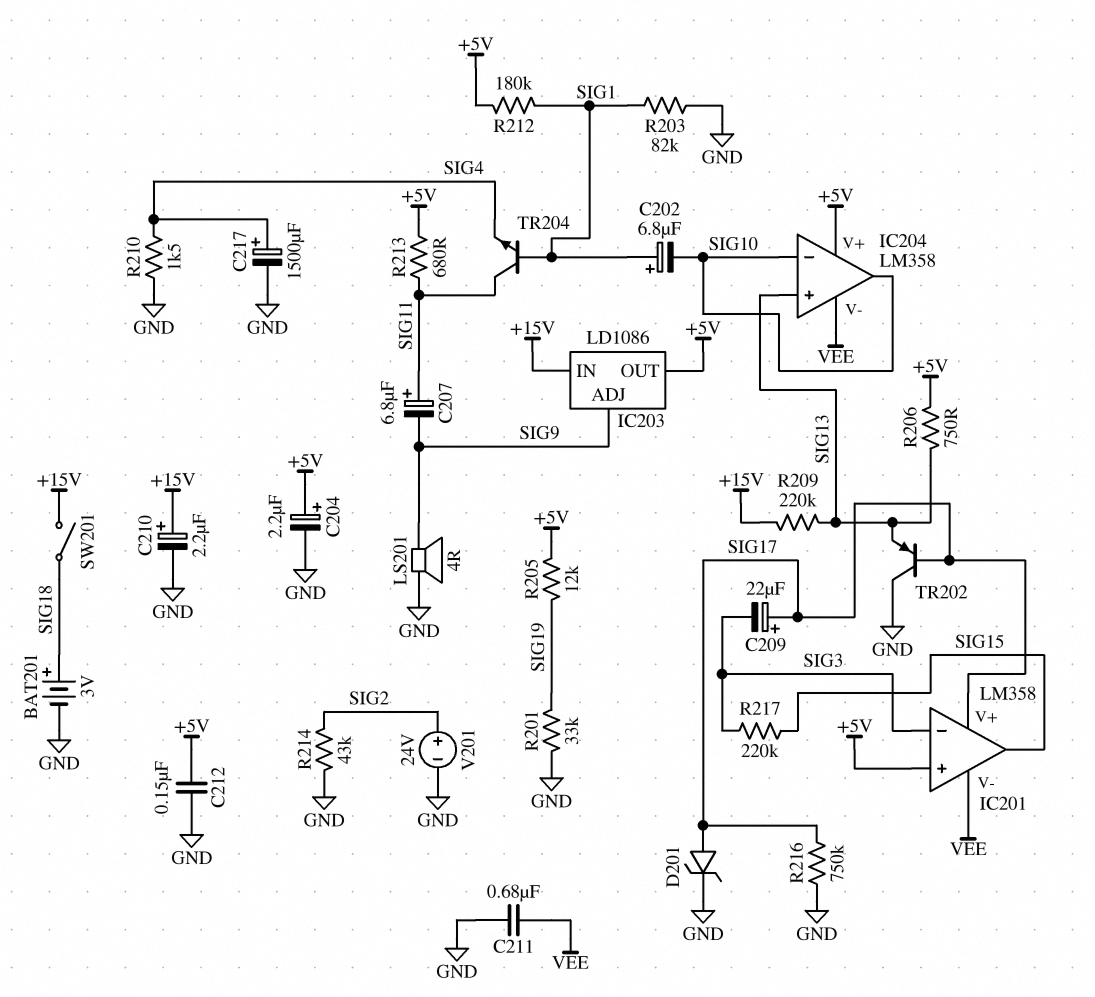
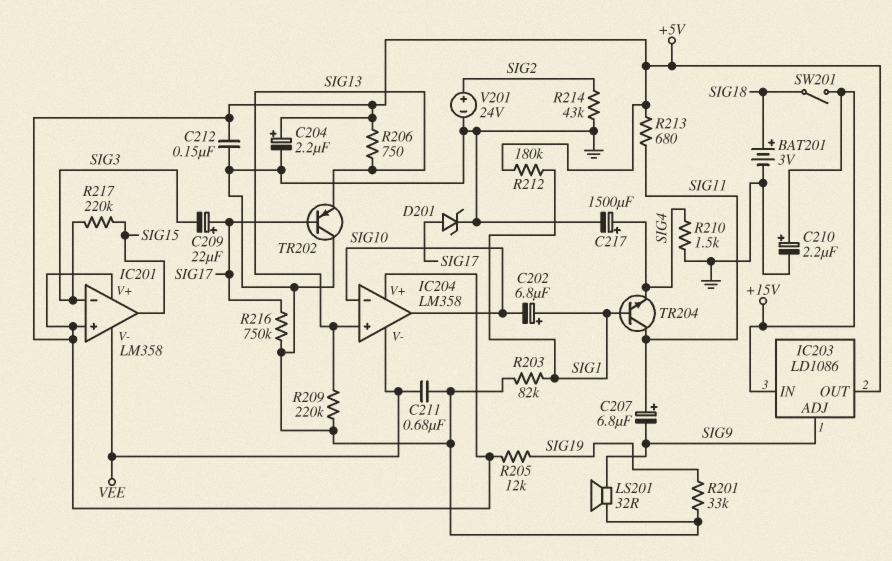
IC201 pin V+: SIG17 -> +5V
LS201: speaker 4R (GND, SIG9) -> speaker 32R (GND, SIG9)
R209: 220k (+15V, SIG13) -> 220k (GND, SIG13)

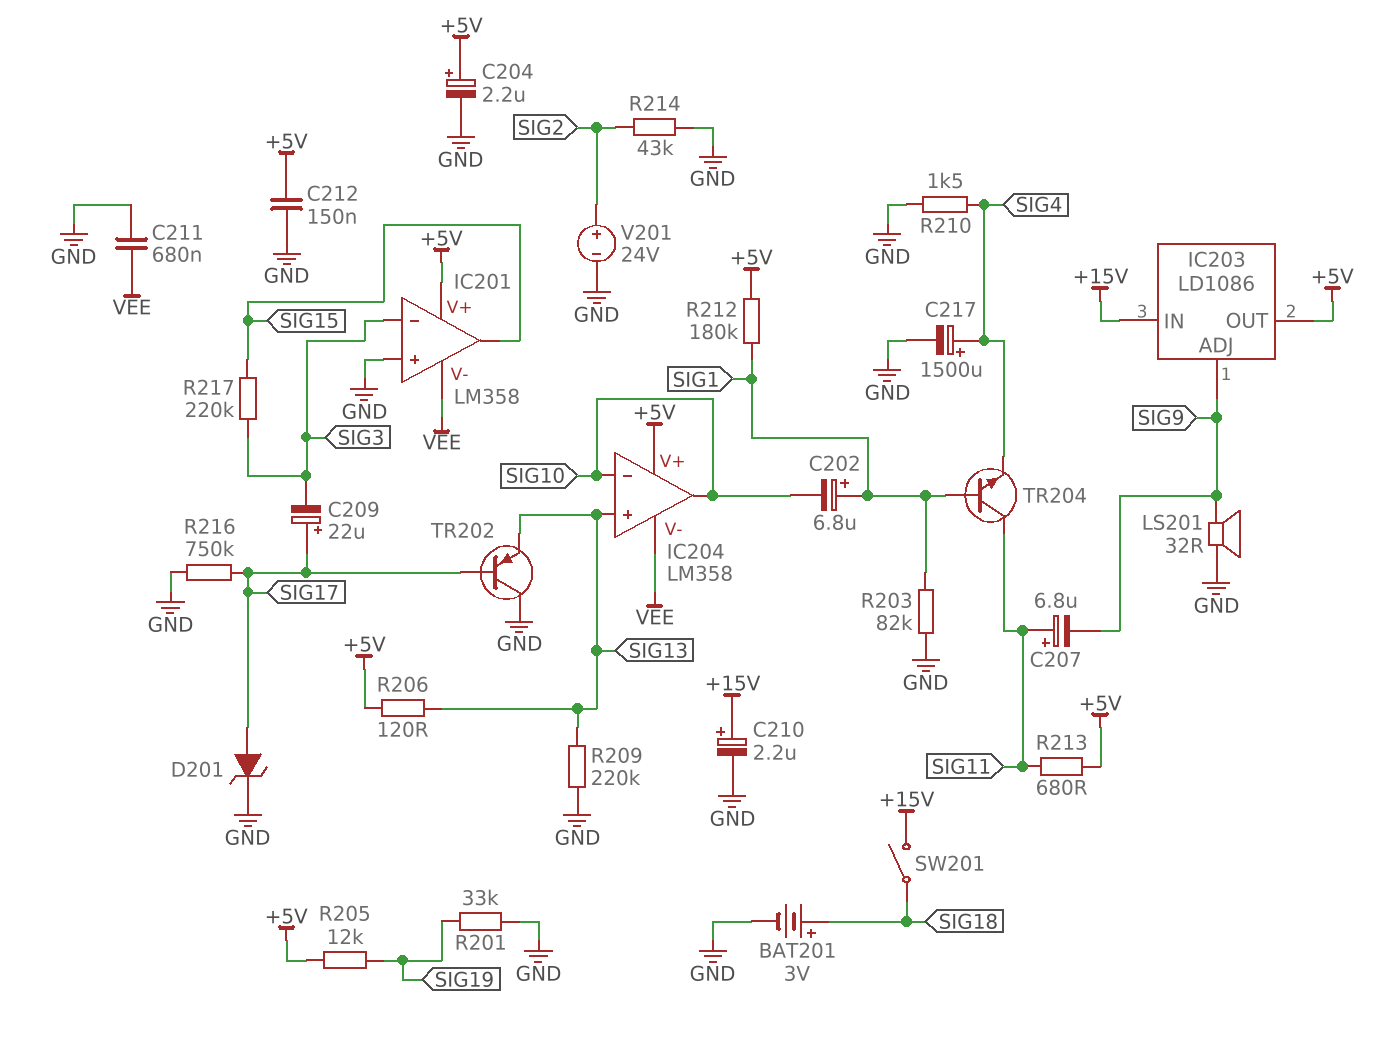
IC201 pin in+: +5V -> GND
R206: 750 (+5V, SIG13) -> 120 (+5V, SIG13)

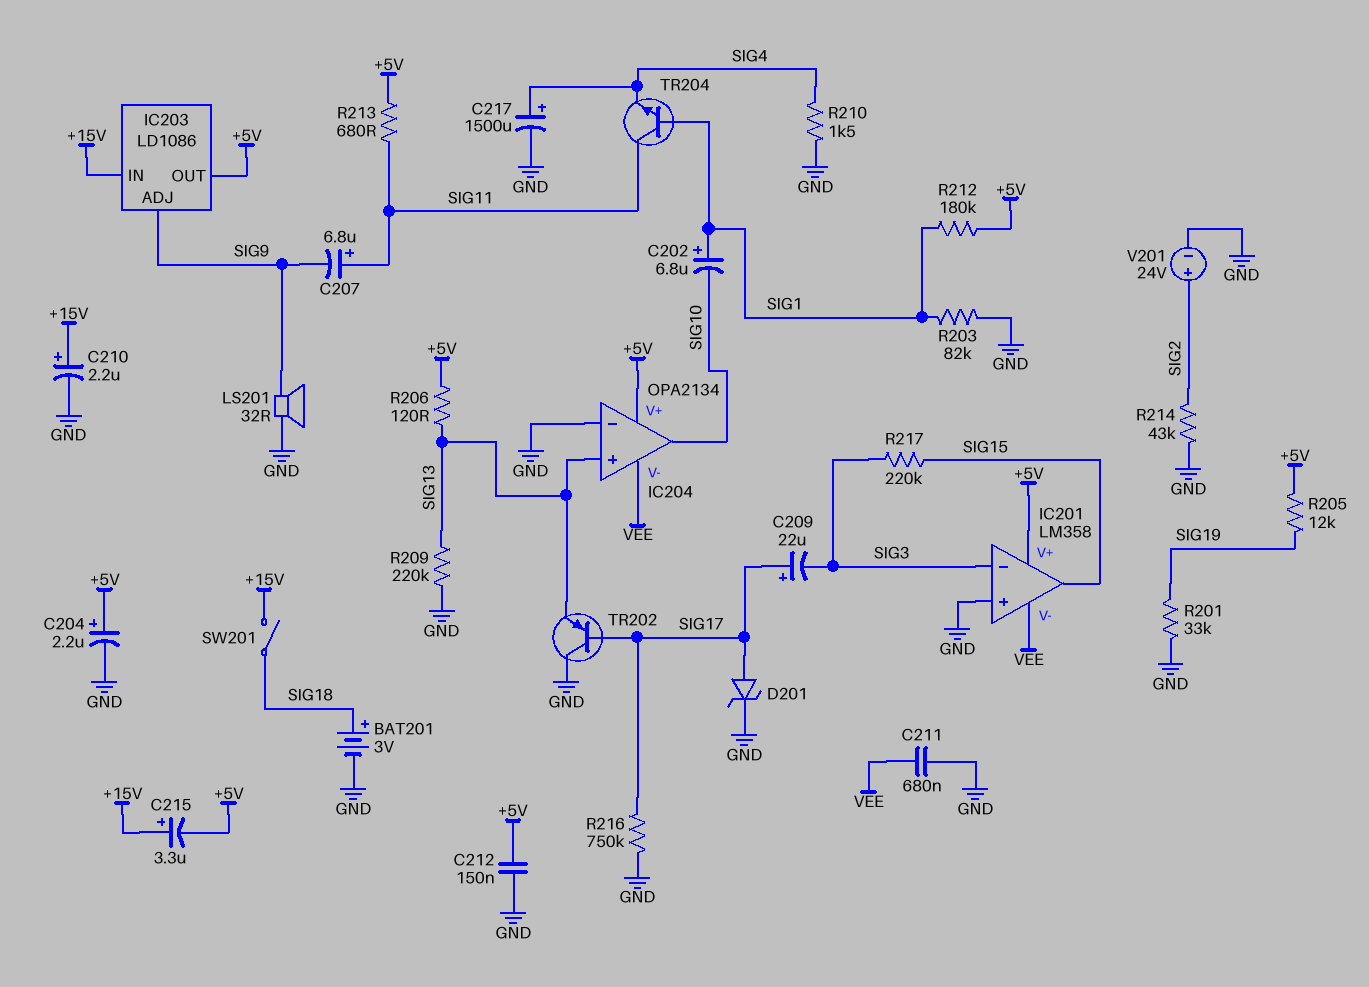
C215: none -> 3.3uF (plus +15V, minus +5V)
IC204: LM358 -> OPA2134
IC204 pin in-: SIG10 -> GND

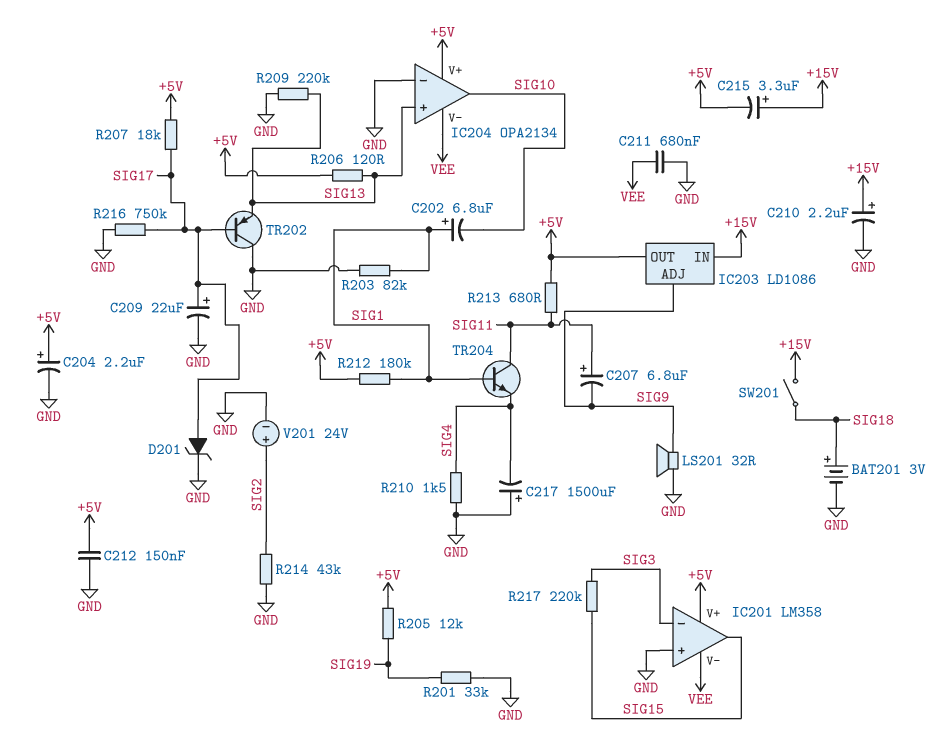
C209: 22uF (plus SIG17, minus SIG3) -> 22uF (plus SIG17, minus GND)
C217: 1500uF (plus SIG4, minus GND) -> 1500uF (plus GND, minus SIG4)
R207: none -> 18k (+5V, SIG17)

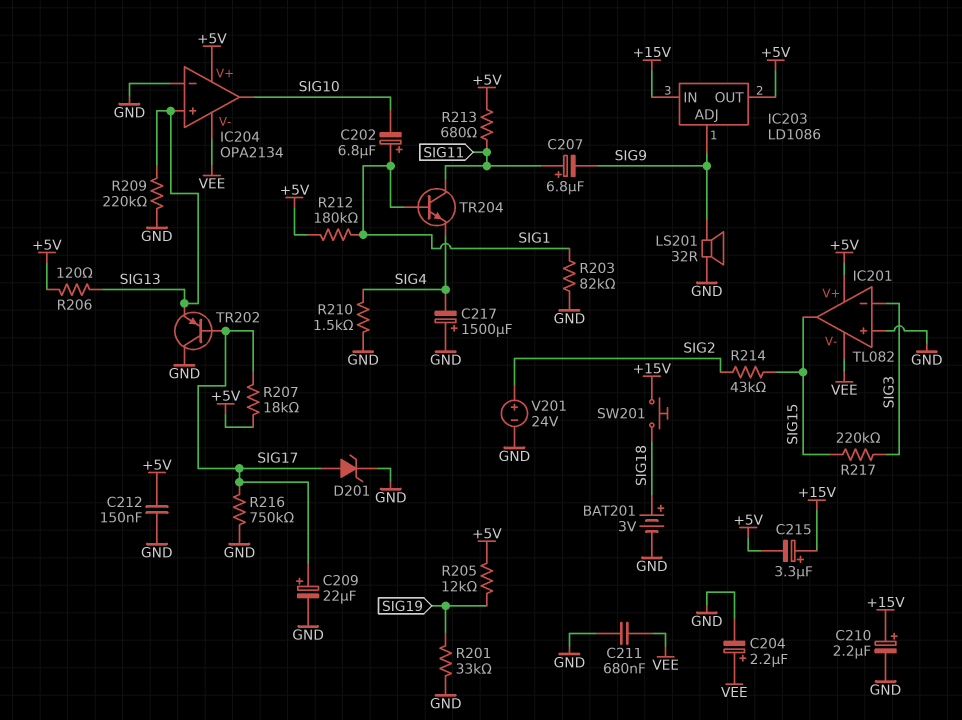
C204: 2.2uF (plus +5V, minus GND) -> 2.2uF (plus VEE, minus GND)
IC201: LM358 -> TL082
R214: 43k (GND, SIG2) -> 43k (SIG2, SIG15)
SW201: switch (+15V, SIG18) -> button (+15V, SIG18)

